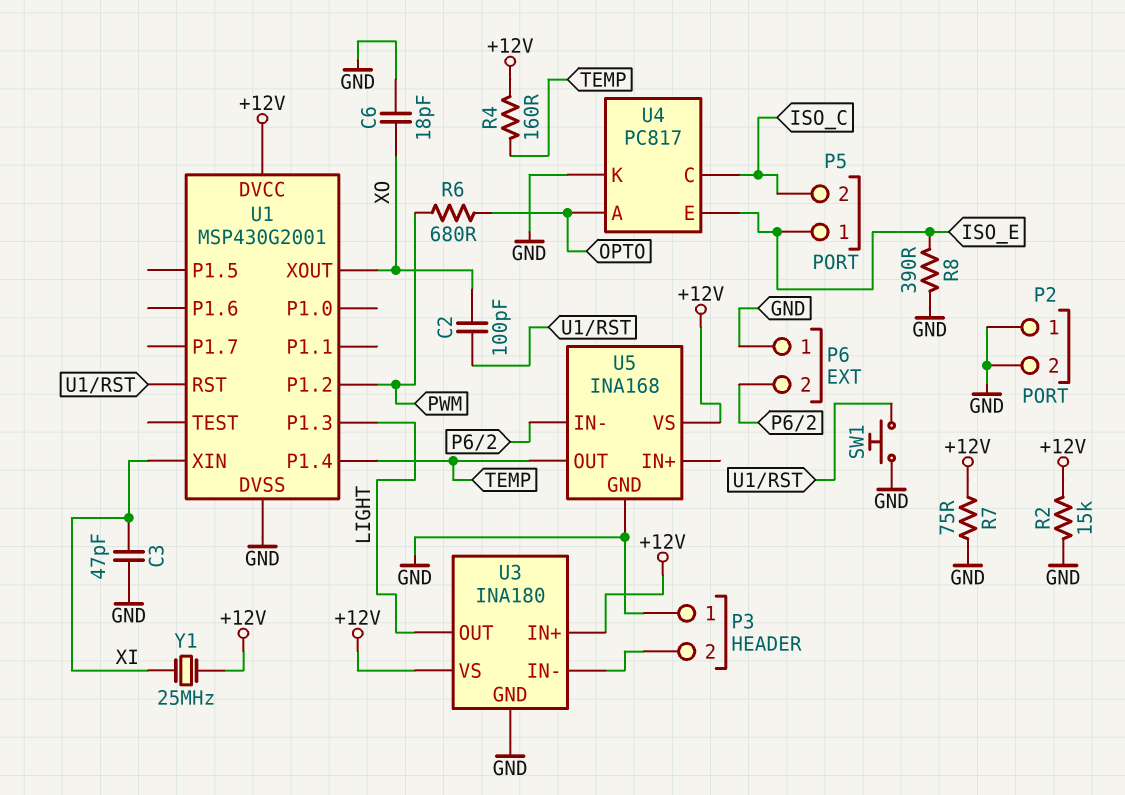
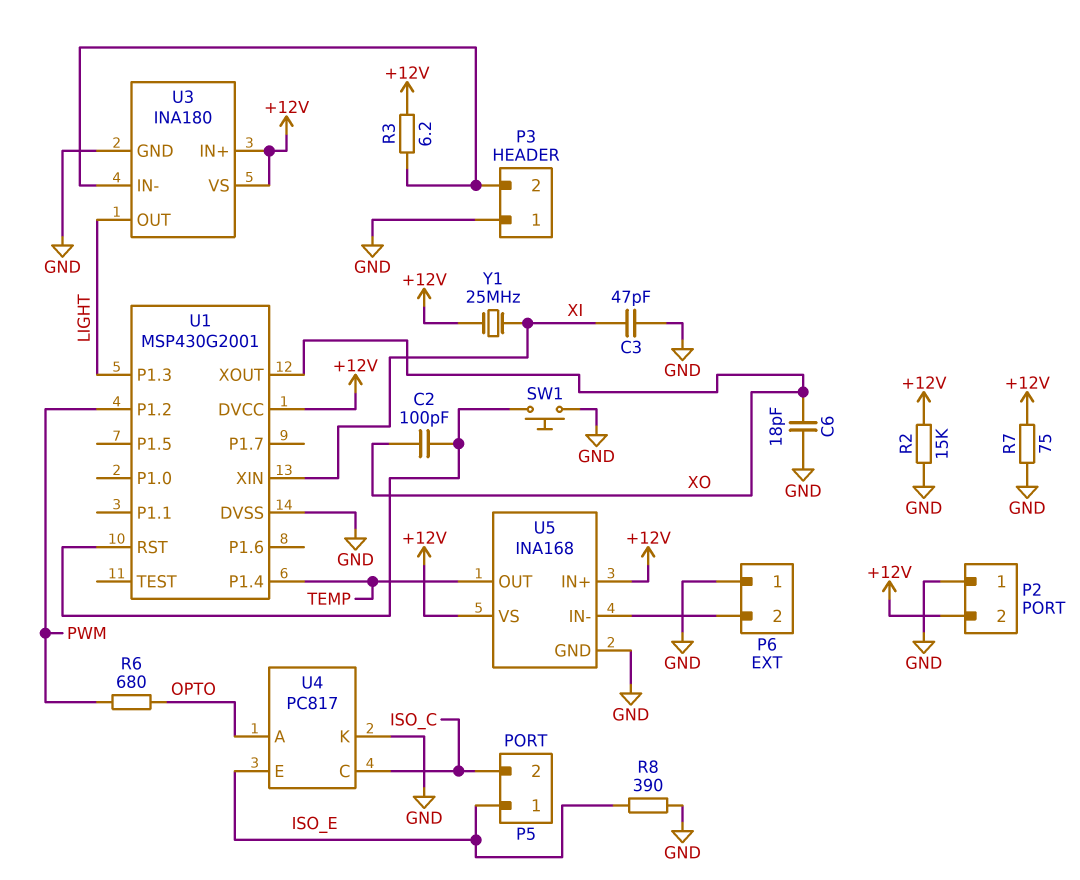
P2 pin 2: GND -> +12V
R3: none -> 6.2 (+12V, P3/2)
R4: 160 (+12V, TEMP) -> none
U5 pin IN+: none -> +12V

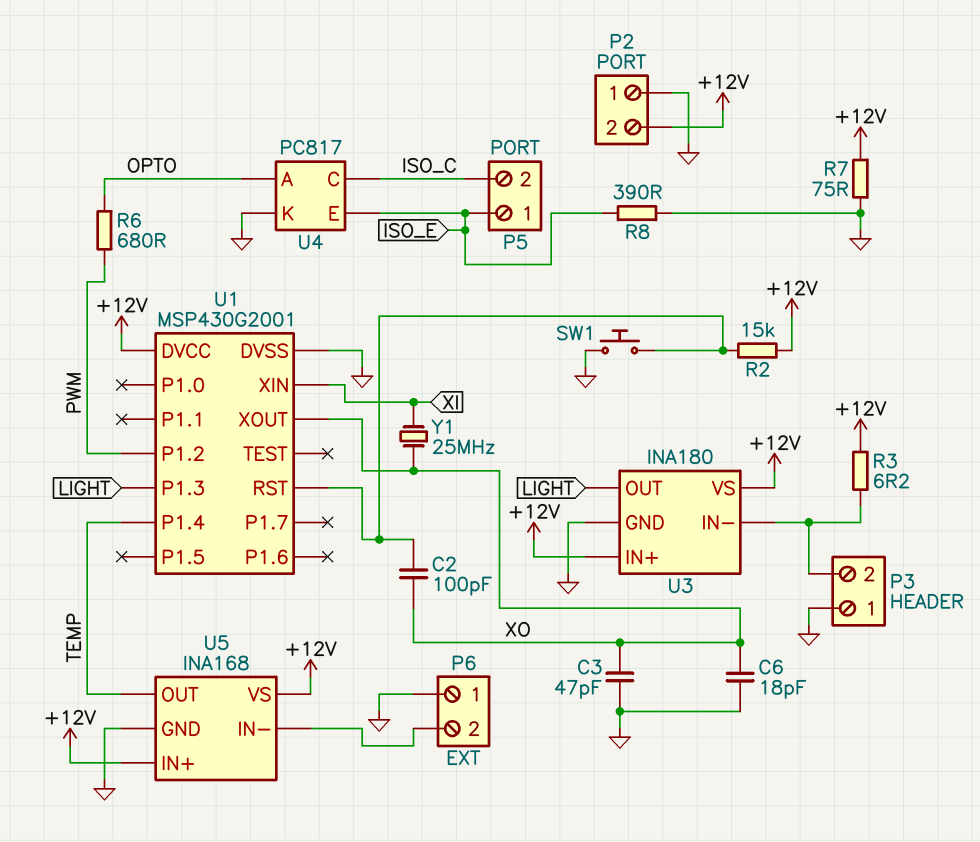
C3: 47pF (GND, XI) -> 47pF (GND, XO)
R2: 15k (+12V, GND) -> 15k (+12V, U1/RST)
Y1: 25MHz (+12V, XI) -> 25MHz (XI, XO)

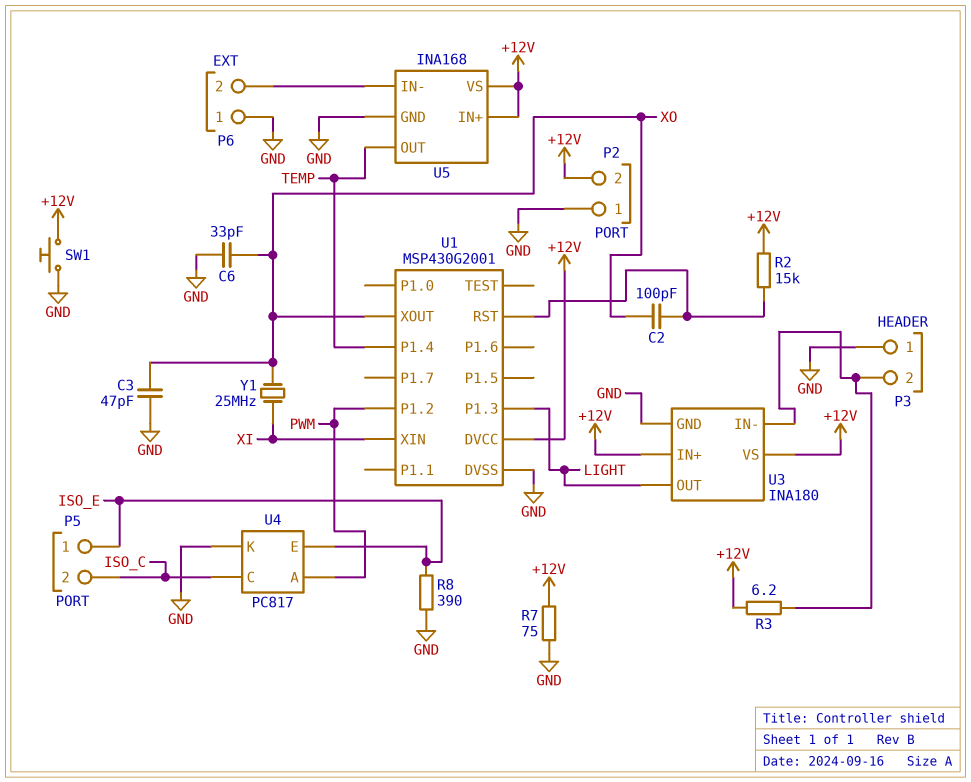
C6: 18pF (GND, XO) -> 33pF (GND, XO)
R6: 680 (OPTO, PWM) -> none
SW1: button (GND, U1/RST) -> button (+12V, GND)
U4 pin A: OPTO -> PWM

